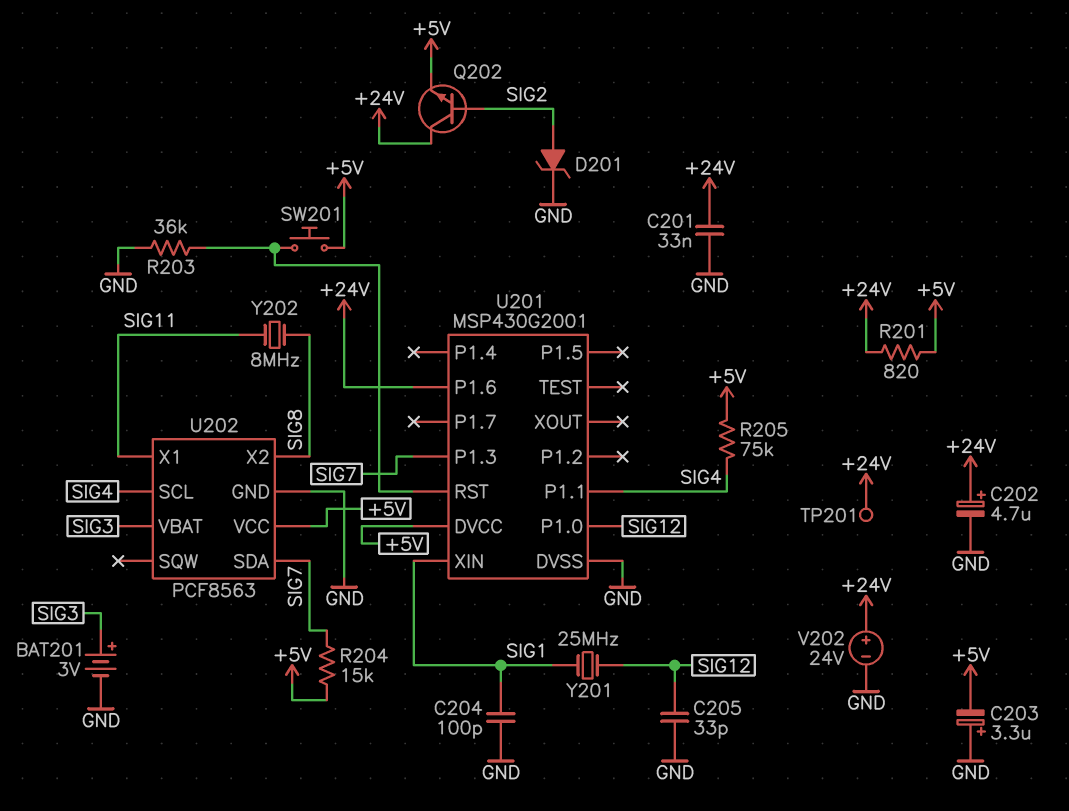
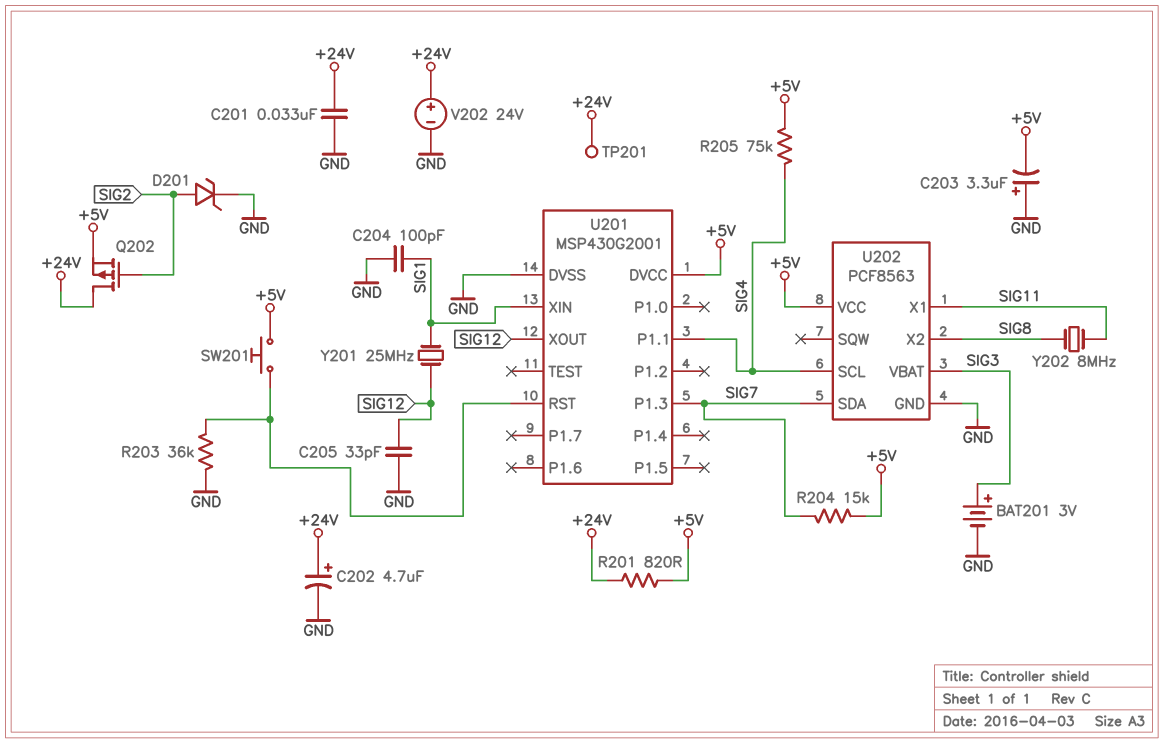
Q202: NPN (B SIG2, C +24V, E +5V) -> PMOS (G SIG2, D +24V, S +5V)
U201 pin P1.0: SIG12 -> none
U201 pin P1.6: +24V -> none
U201 pin XOUT: none -> SIG12

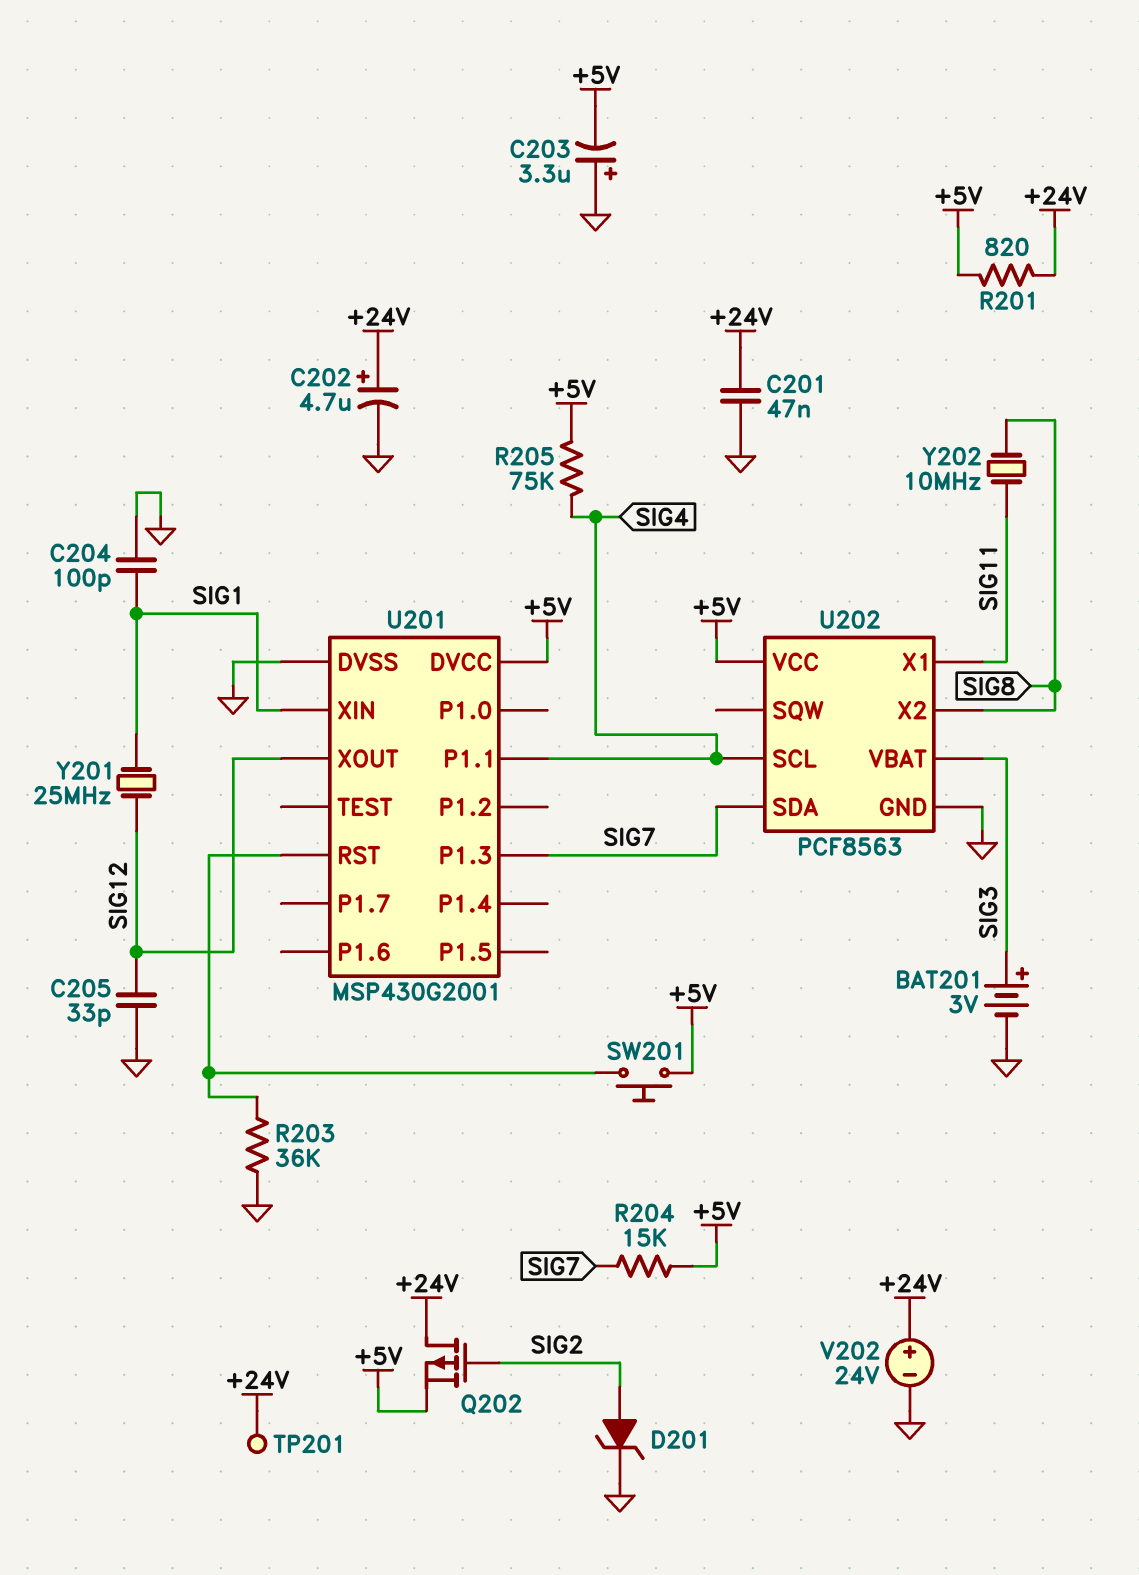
C201: 33nF (+24V, GND) -> 47nF (+24V, GND)
Y202: 8MHz (SIG8, SIG11) -> 10MHz (SIG8, SIG11)

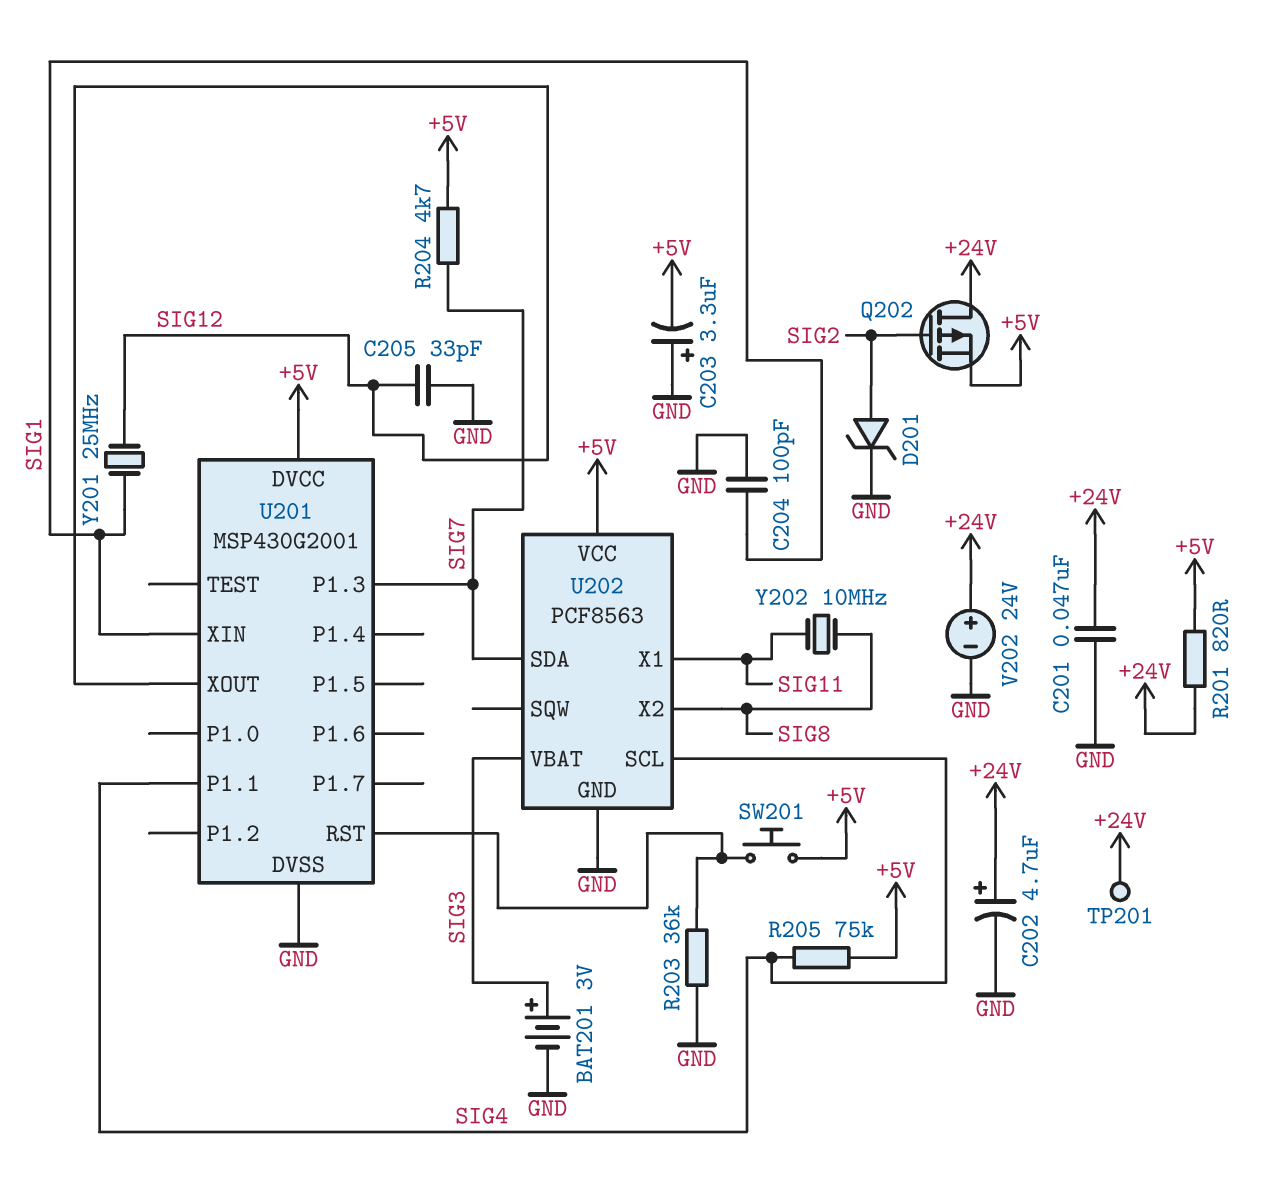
R204: 15k (+5V, SIG7) -> 4.7k (+5V, SIG7)

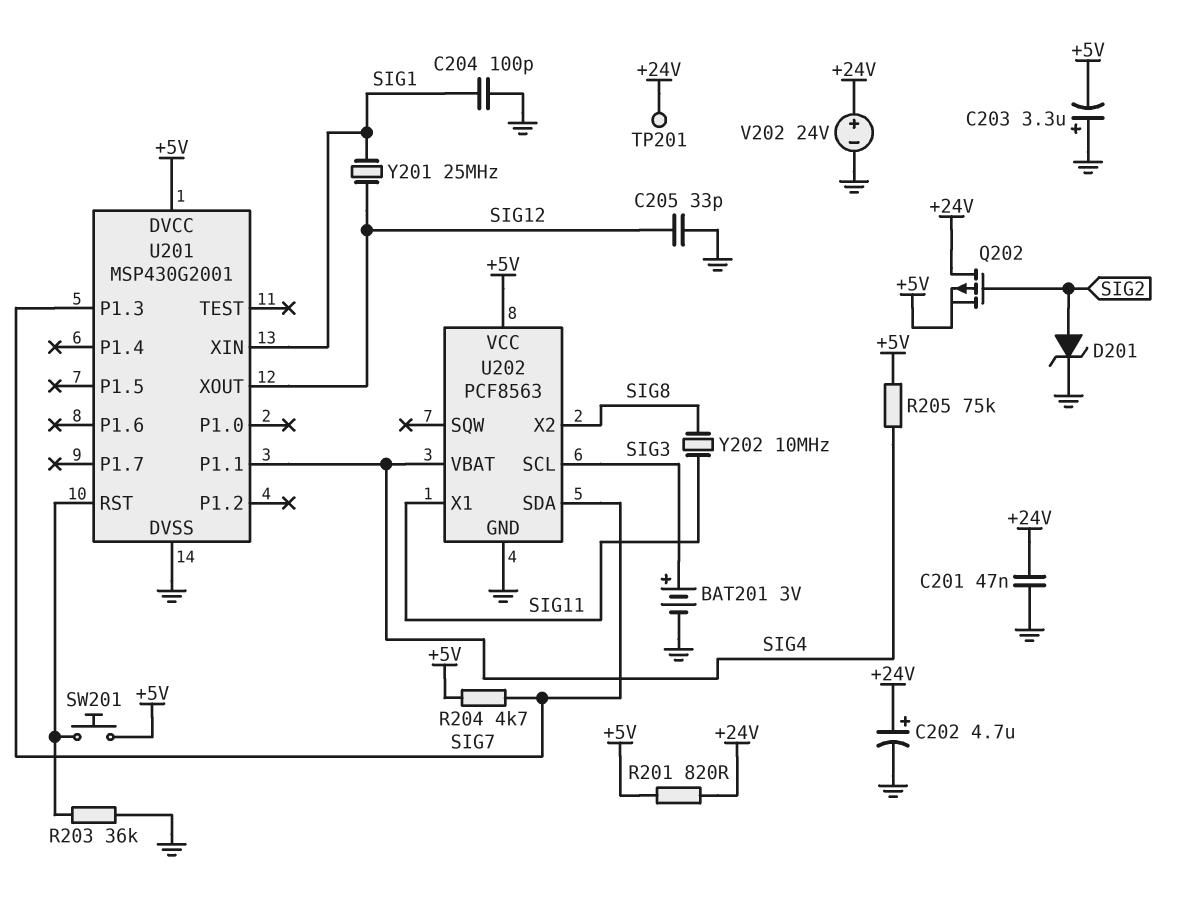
U202 pin SCL: SIG4 -> SIG3
U202 pin VBAT: SIG3 -> SIG4

